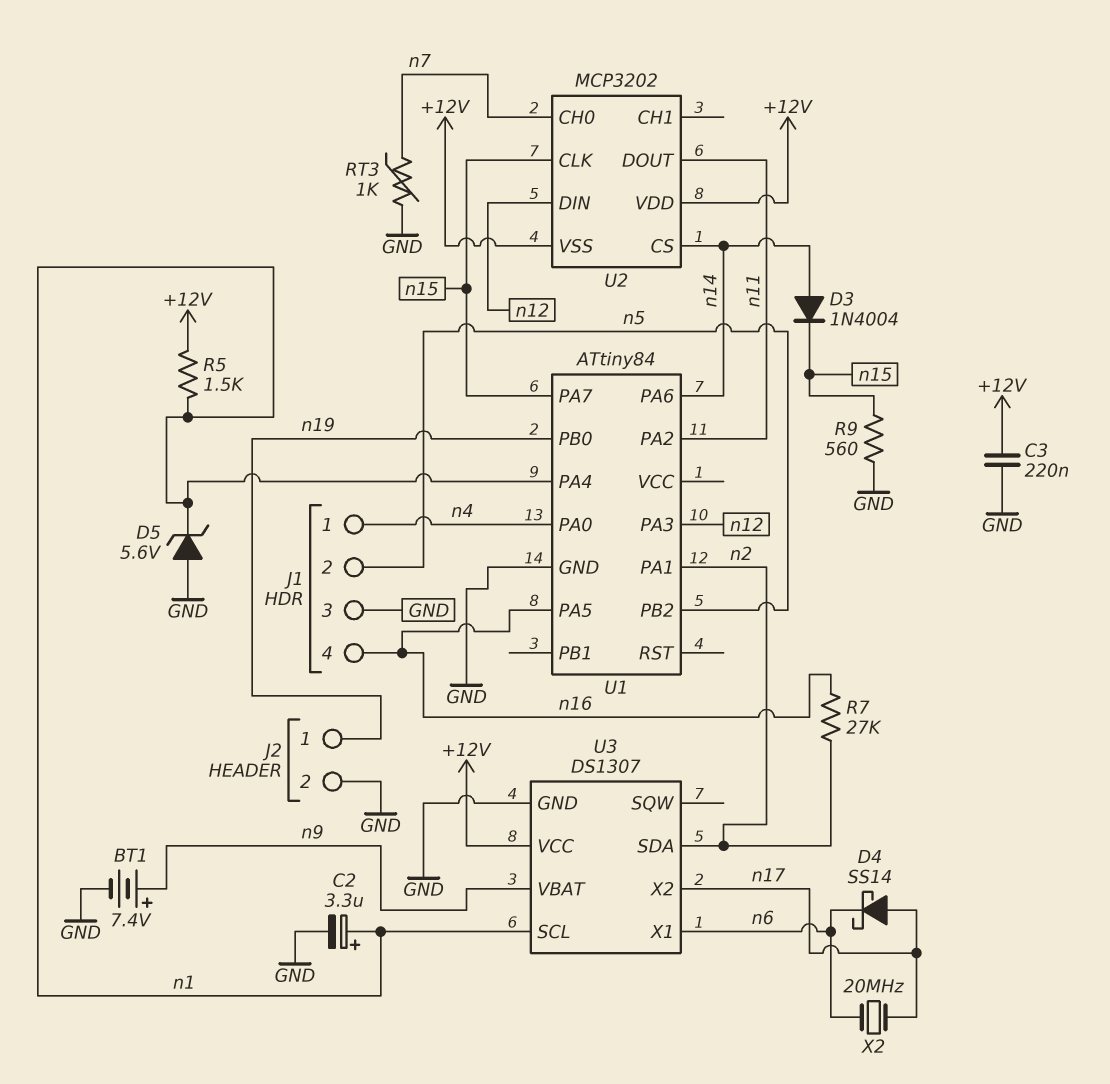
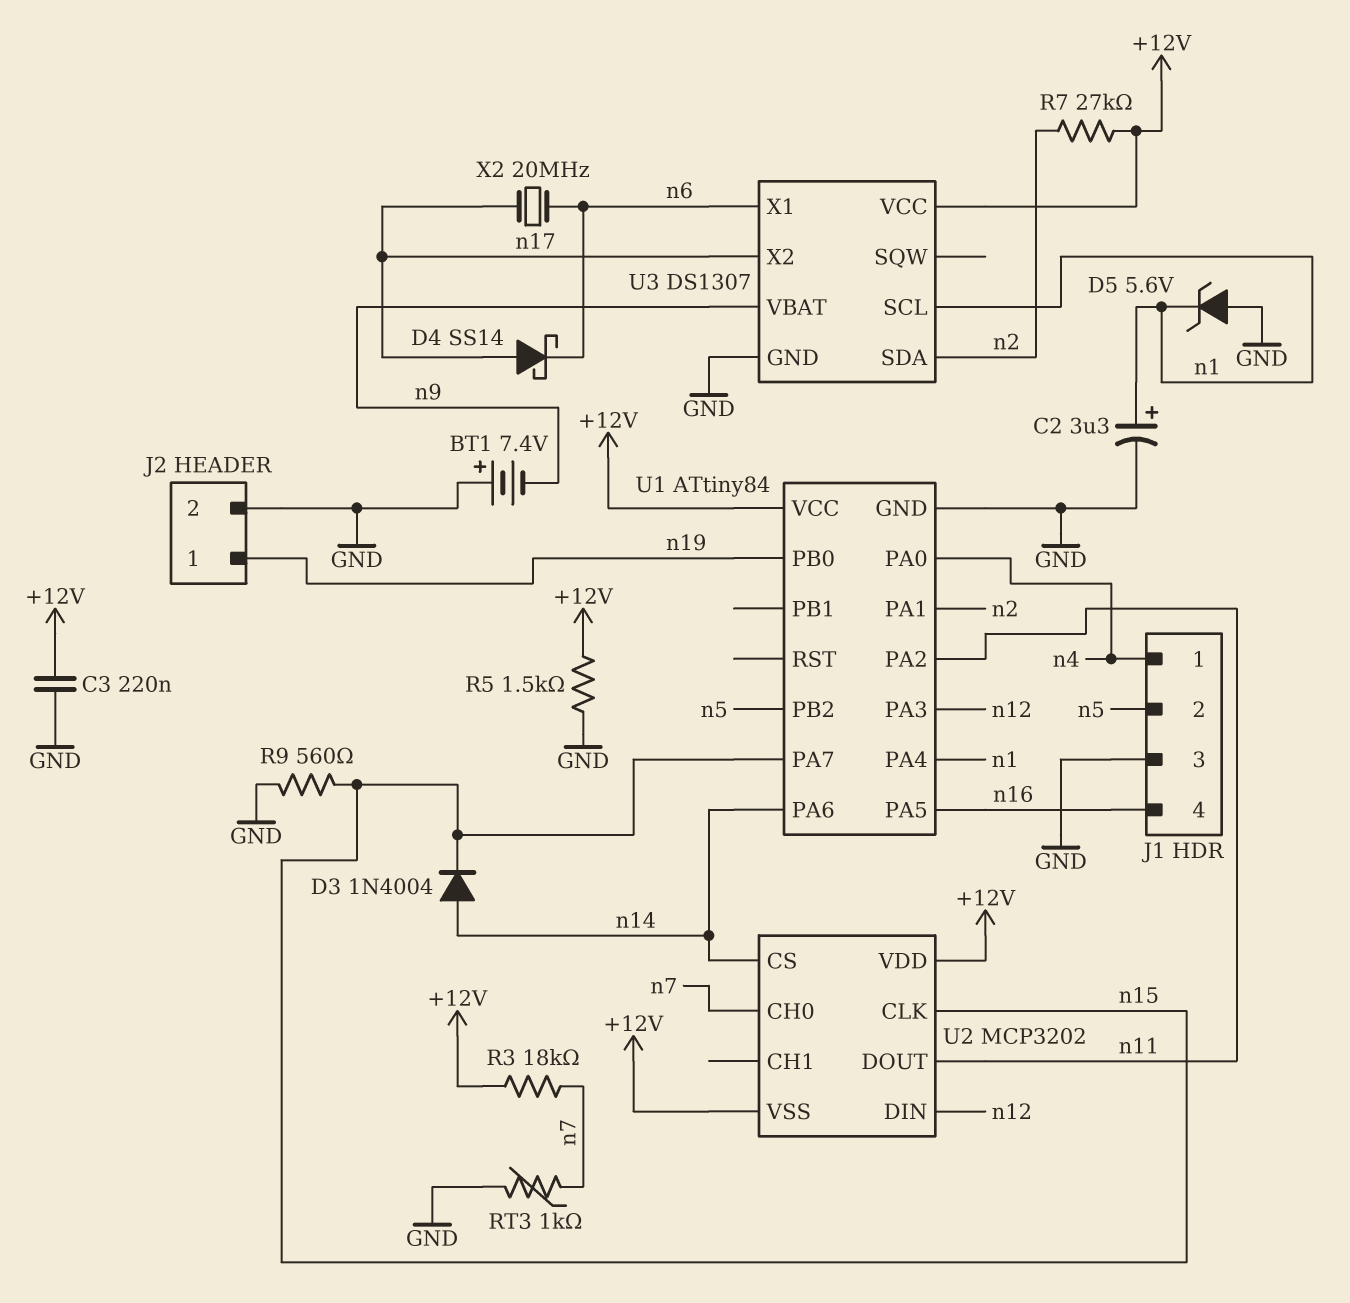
BT1: 7.4V (plus n9, minus GND) -> 7.4V (plus GND, minus n9)
R3: none -> 18k (+12V, n7)
R5: 1.5k (+12V, n1) -> 1.5k (+12V, GND)
R7: 27k (n2, n16) -> 27k (+12V, n2)
U1 pin VCC: none -> +12V

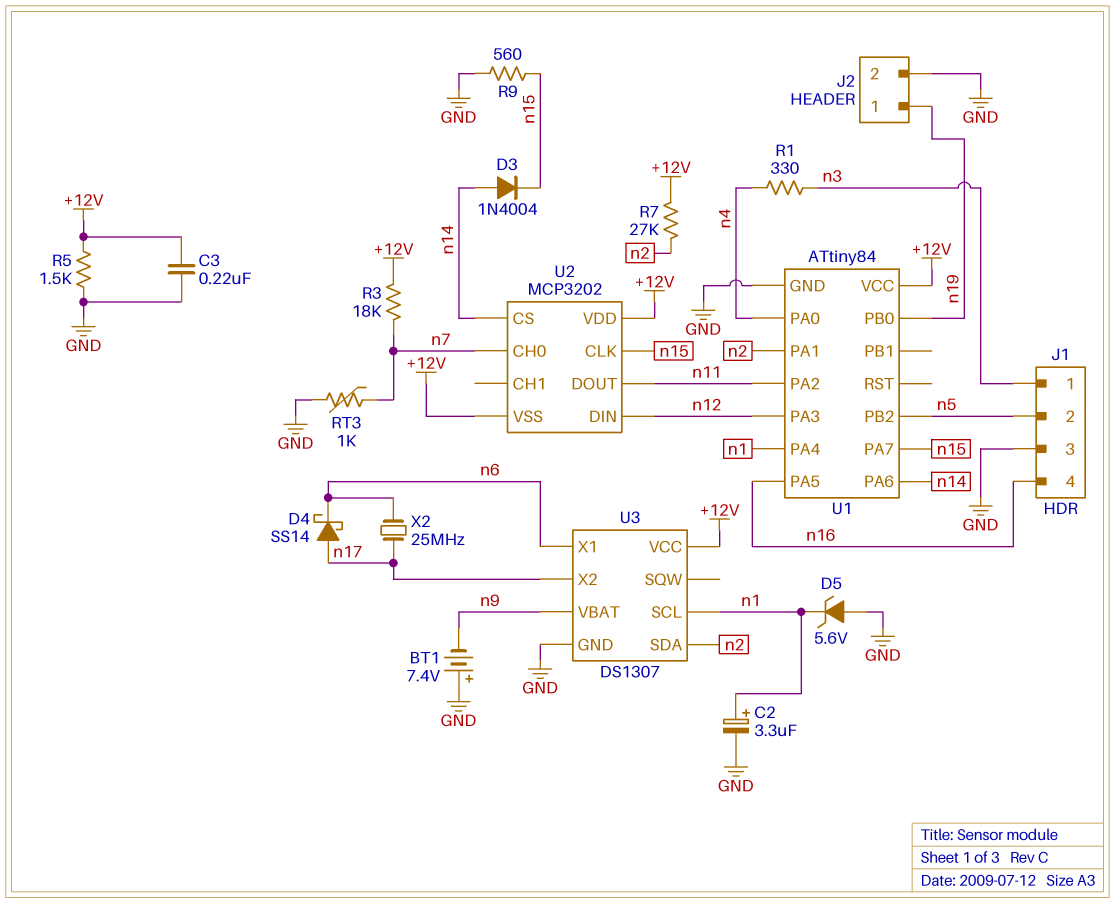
J1 pin 1: n4 -> n3
R1: none -> 330 (n3, n4)
X2: 20MHz (n6, n17) -> 25MHz (n6, n17)

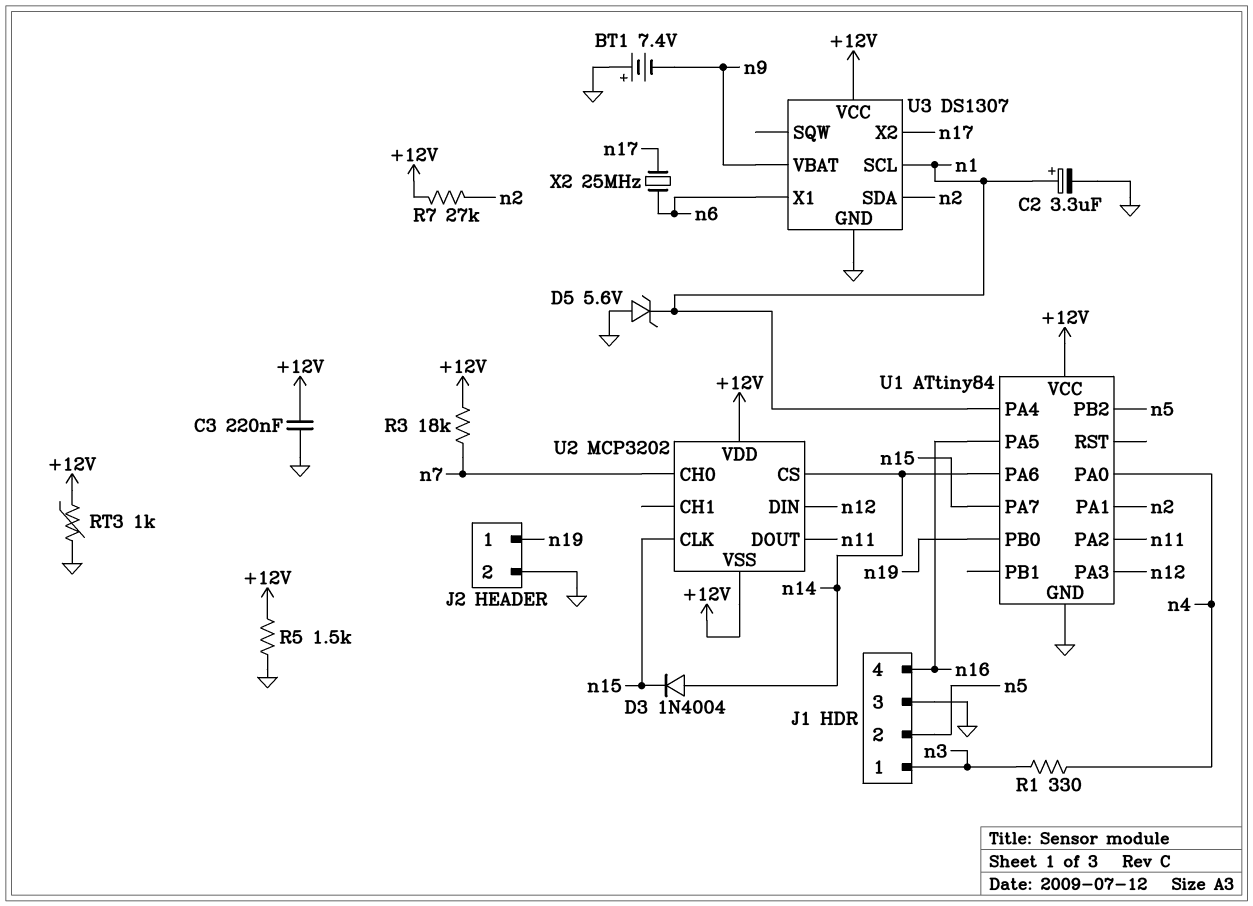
D4: schottky SS14 (A n17, K n6) -> none
R9: 560 (GND, n15) -> none
RT3: 1k (GND, n7) -> 1k (+12V, GND)

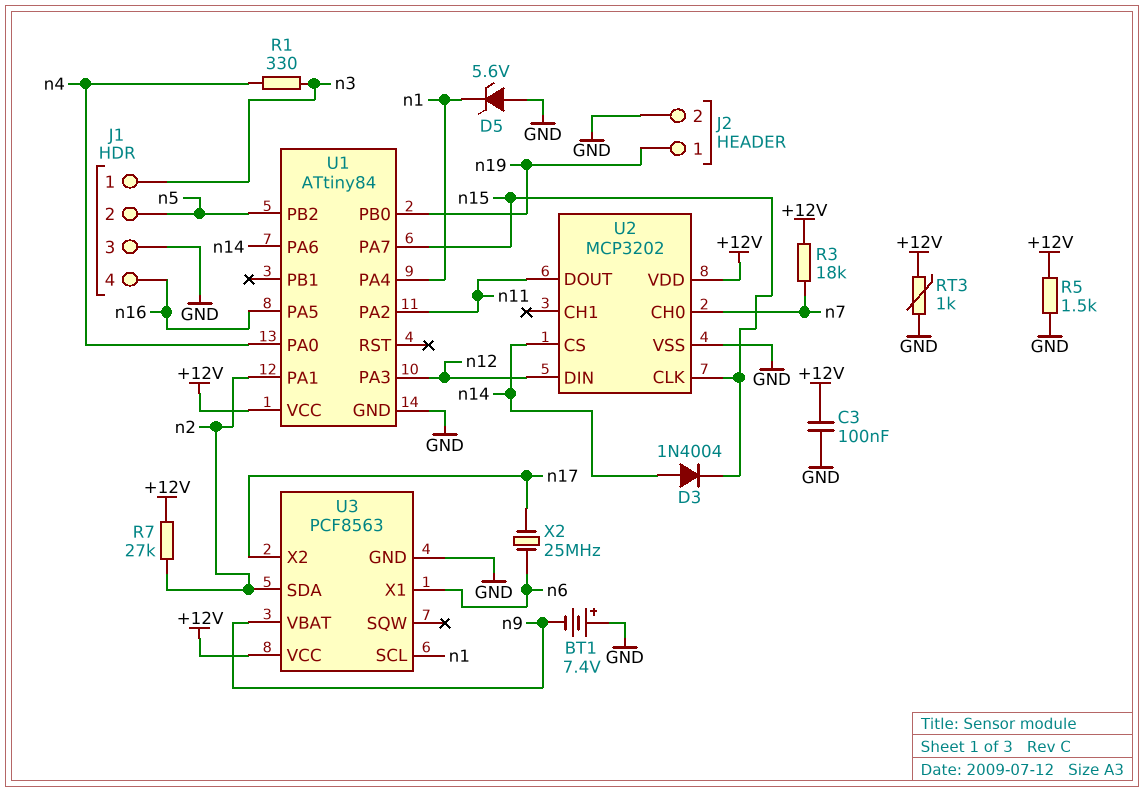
C2: 3.3uF (plus n1, minus GND) -> none
C3: 220nF (+12V, GND) -> 100nF (+12V, GND)
U2 pin VSS: +12V -> GND
U3: DS1307 -> PCF8563

